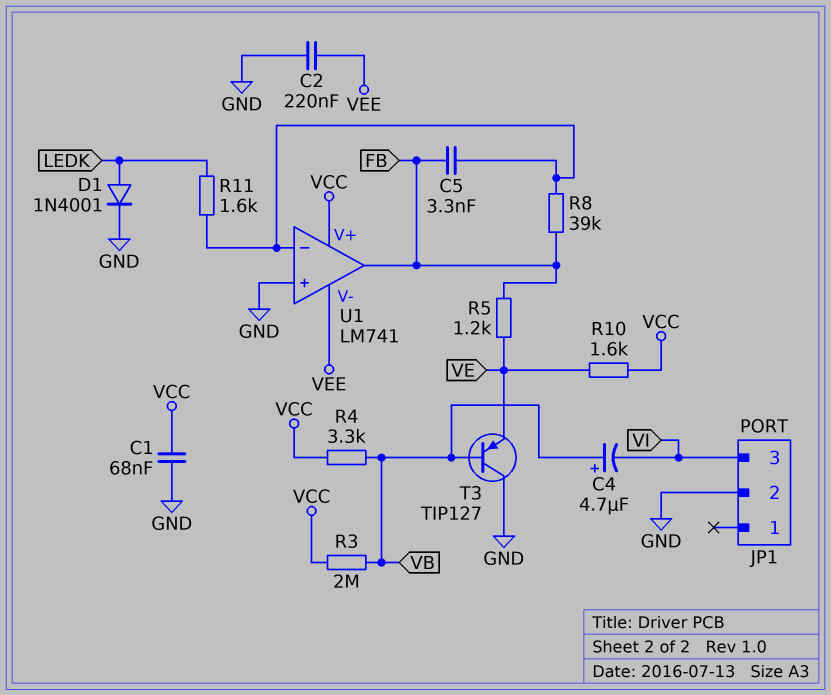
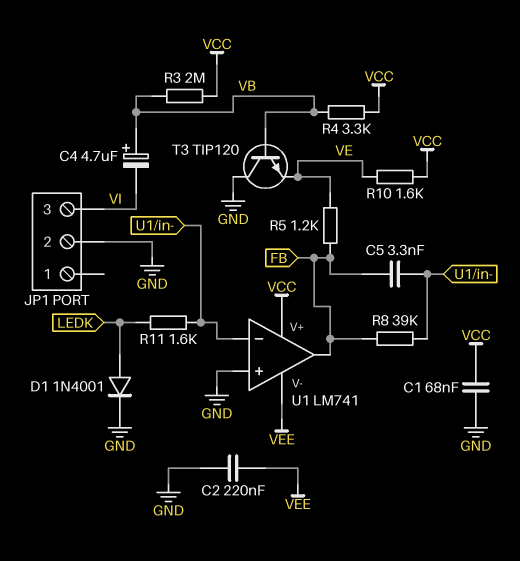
T3: PNP TIP127 (B VB, C GND, E VE) -> NPN TIP120 (B VB, C GND, E VE)

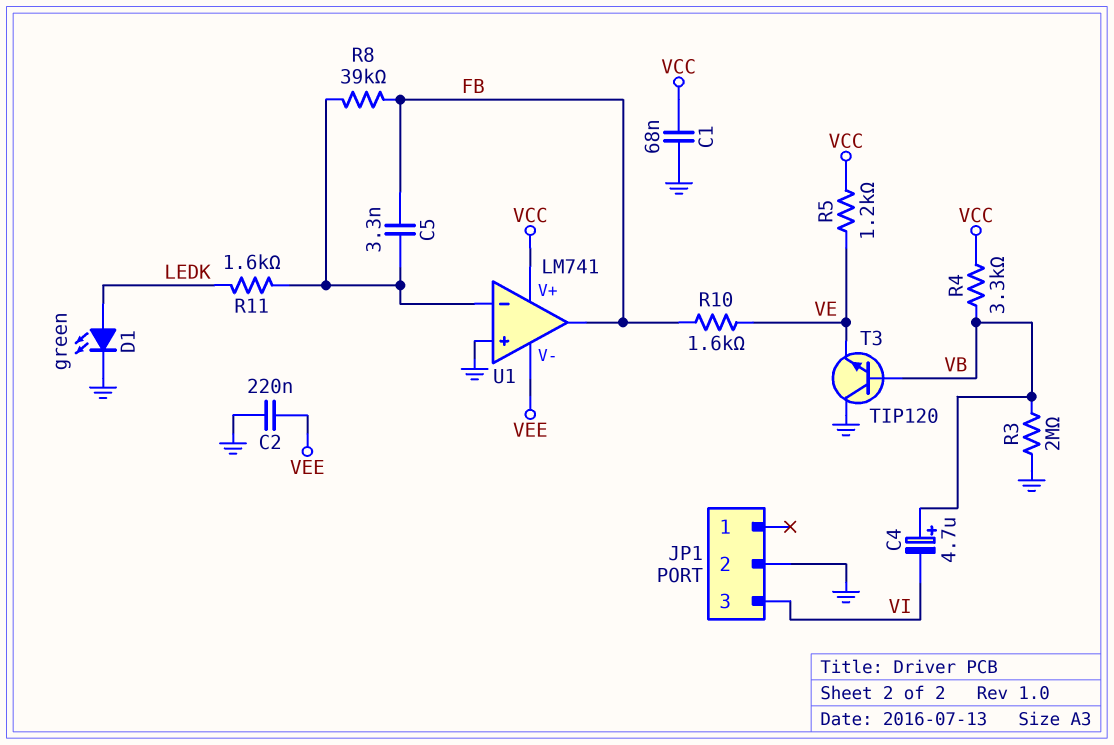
D1: diode 1N4001 (A LEDK, K GND) -> LED green (A LEDK, K GND)
R3: 2M (VB, VCC) -> 2M (GND, VB)
R5: 1.2k (FB, VE) -> 1.2k (VCC, VE)
R10: 1.6k (VCC, VE) -> 1.6k (FB, VE)

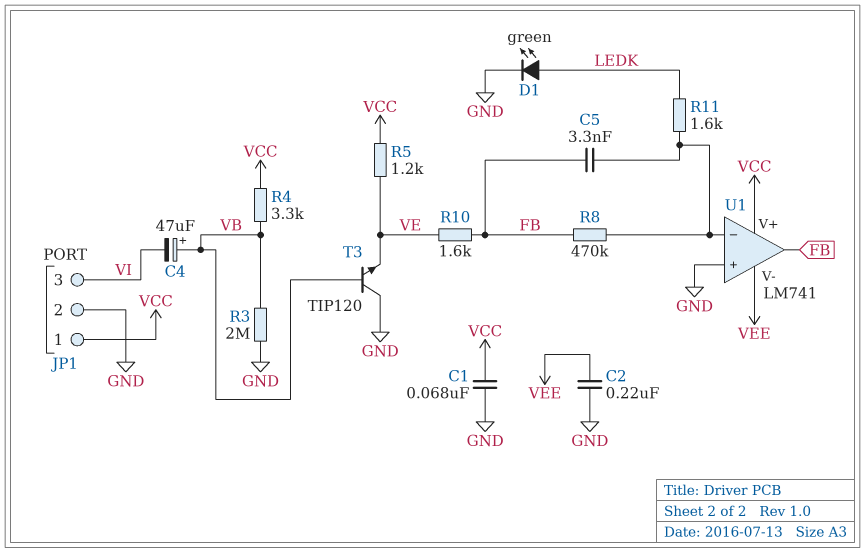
C4: 4.7uF (plus VB, minus VI) -> 47uF (plus VB, minus VI)
JP1 pin 1: none -> VCC
R8: 39k (FB, U1/in-) -> 470k (FB, U1/in-)

